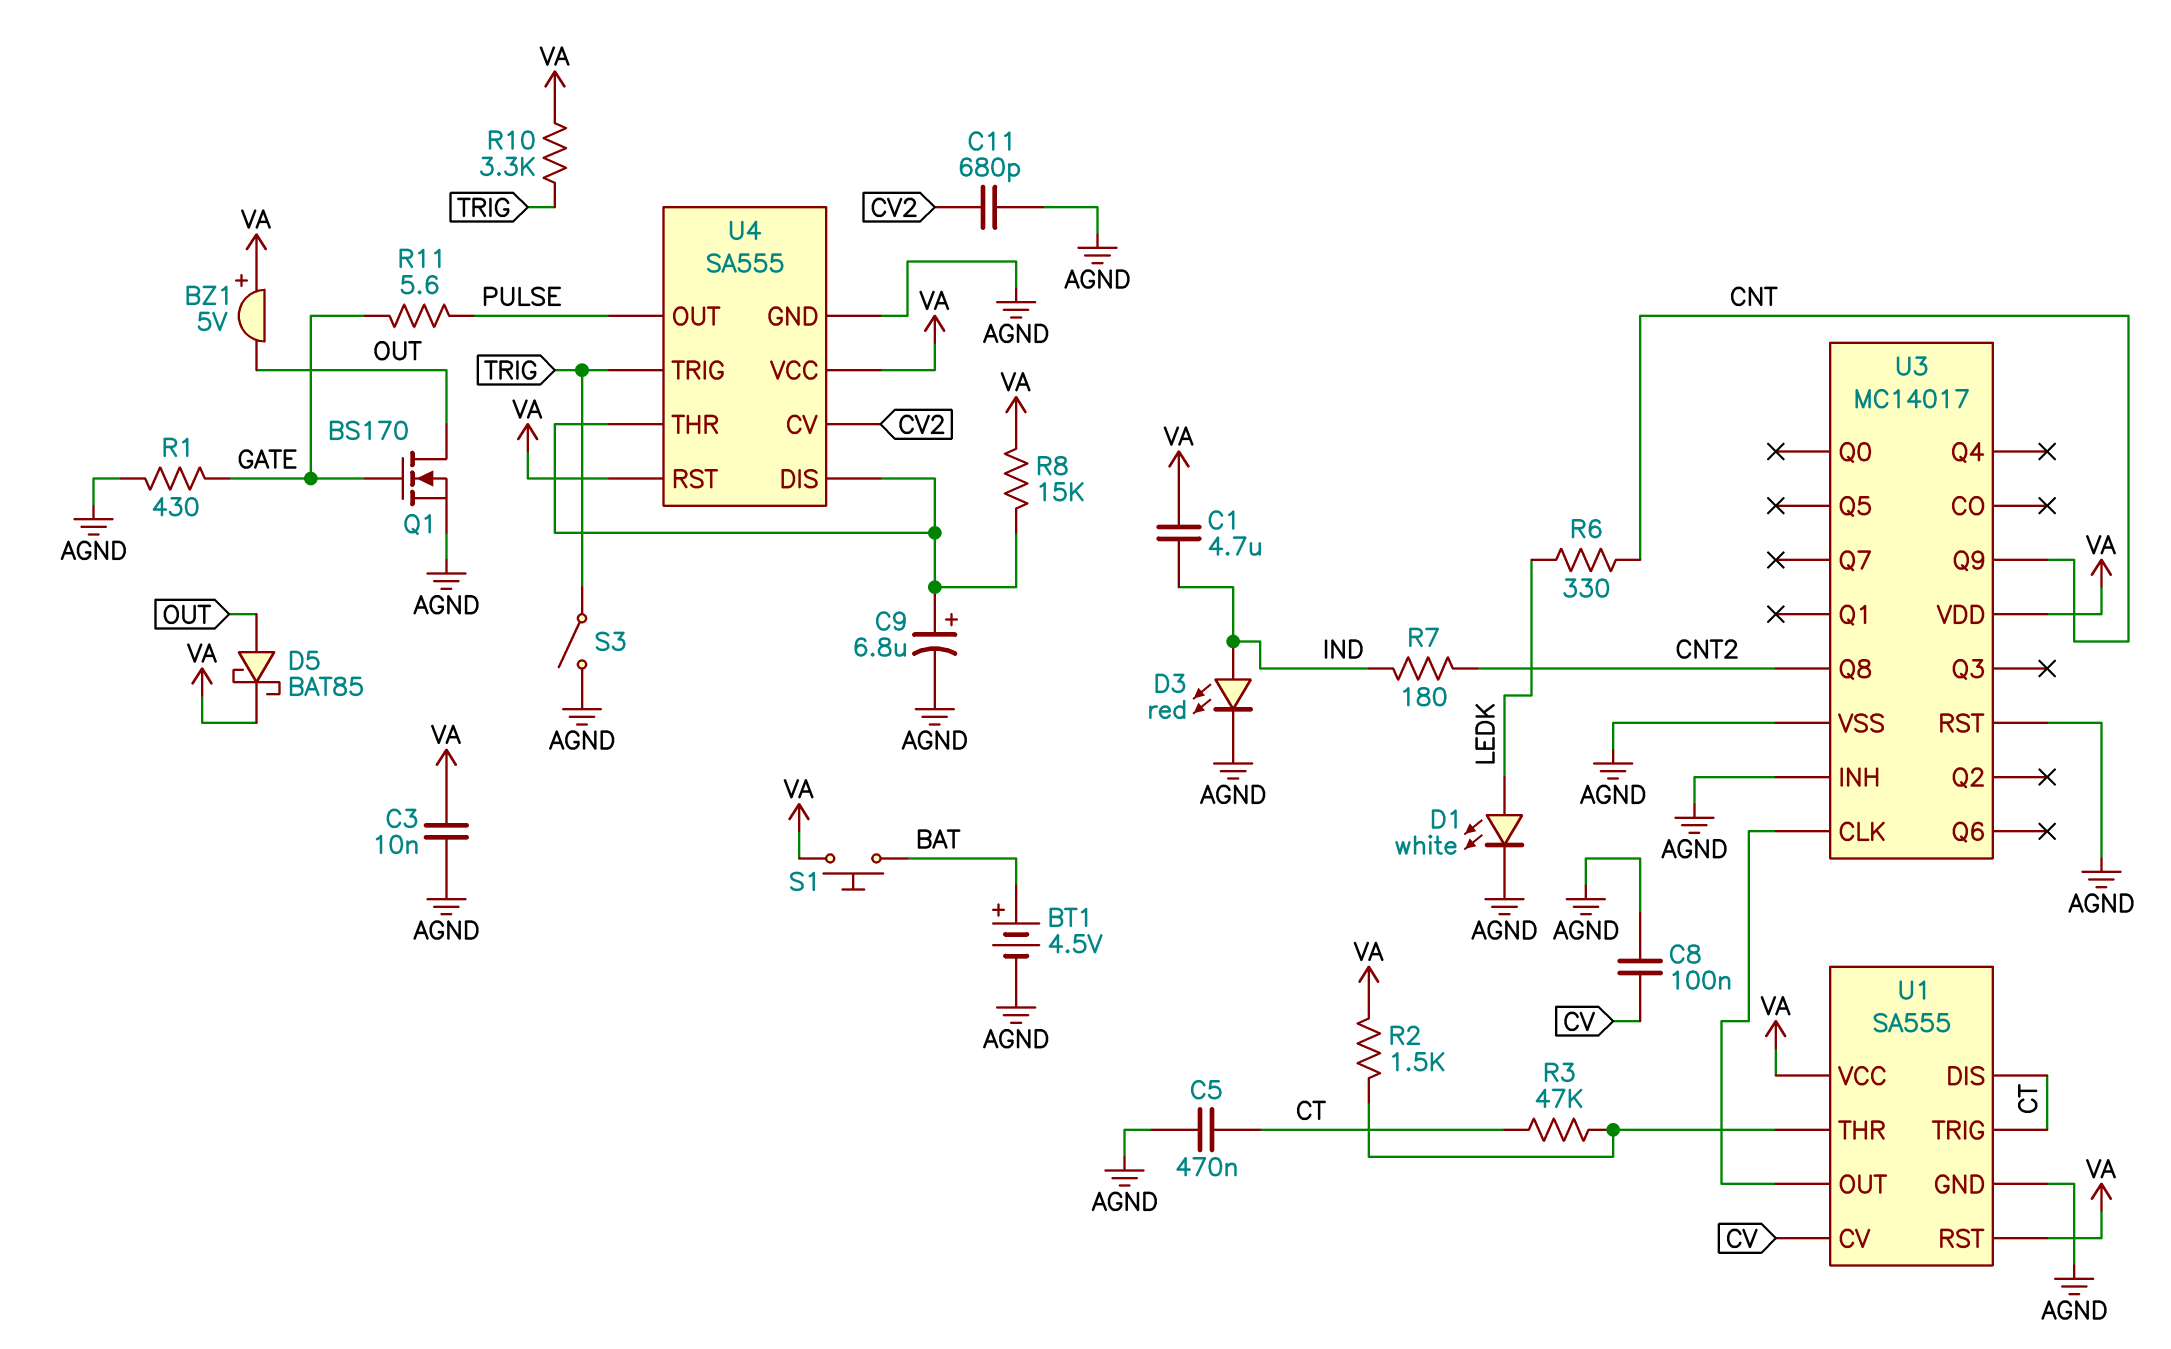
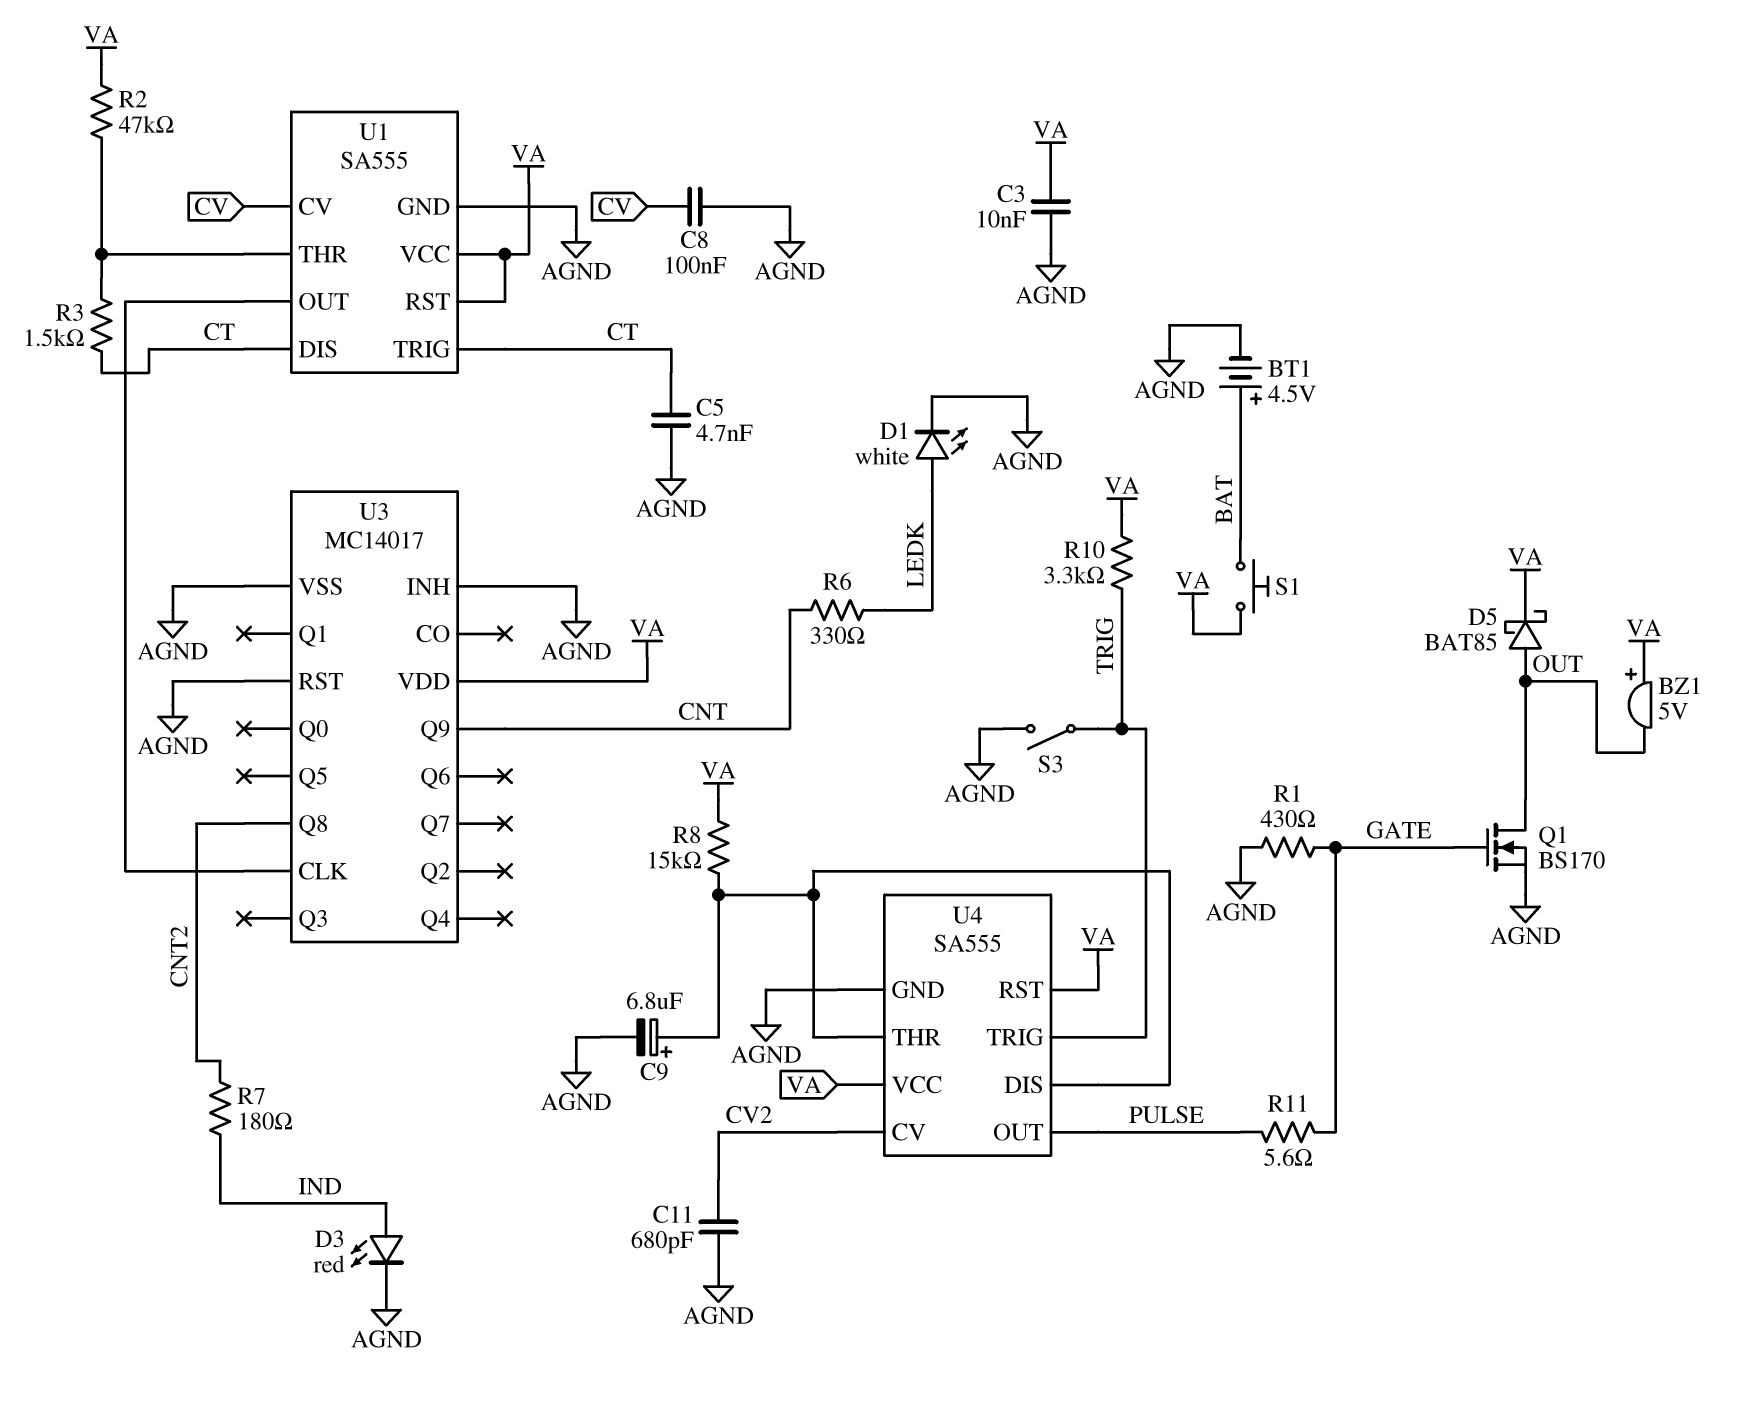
C1: 4.7uF (IND, VA) -> none
C5: 470nF (AGND, CT) -> 4.7nF (AGND, CT)
R2: 1.5k (U1/THR, VA) -> 47k (U1/THR, VA)
R3: 47k (CT, U1/THR) -> 1.5k (CT, U1/THR)

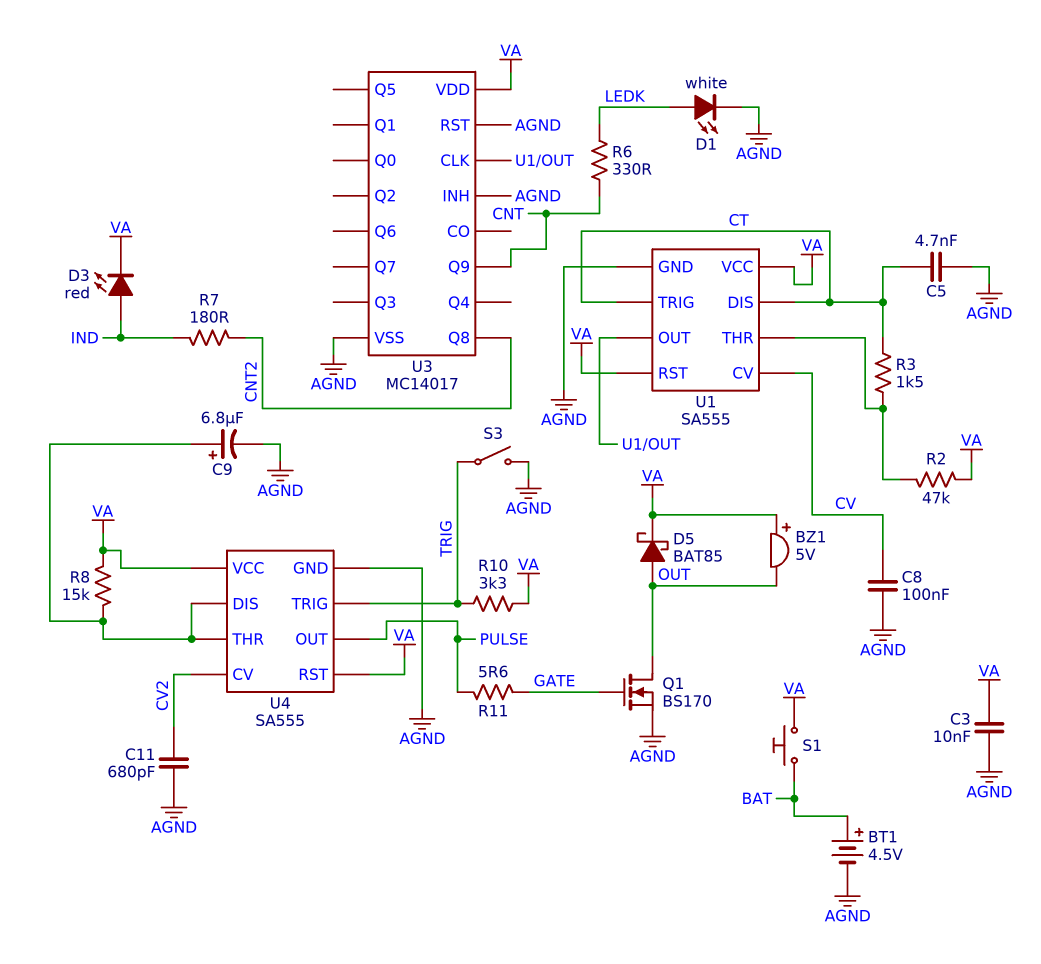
D3: LED red (A IND, K AGND) -> LED red (A IND, K VA)
R1: 430 (AGND, GATE) -> none

